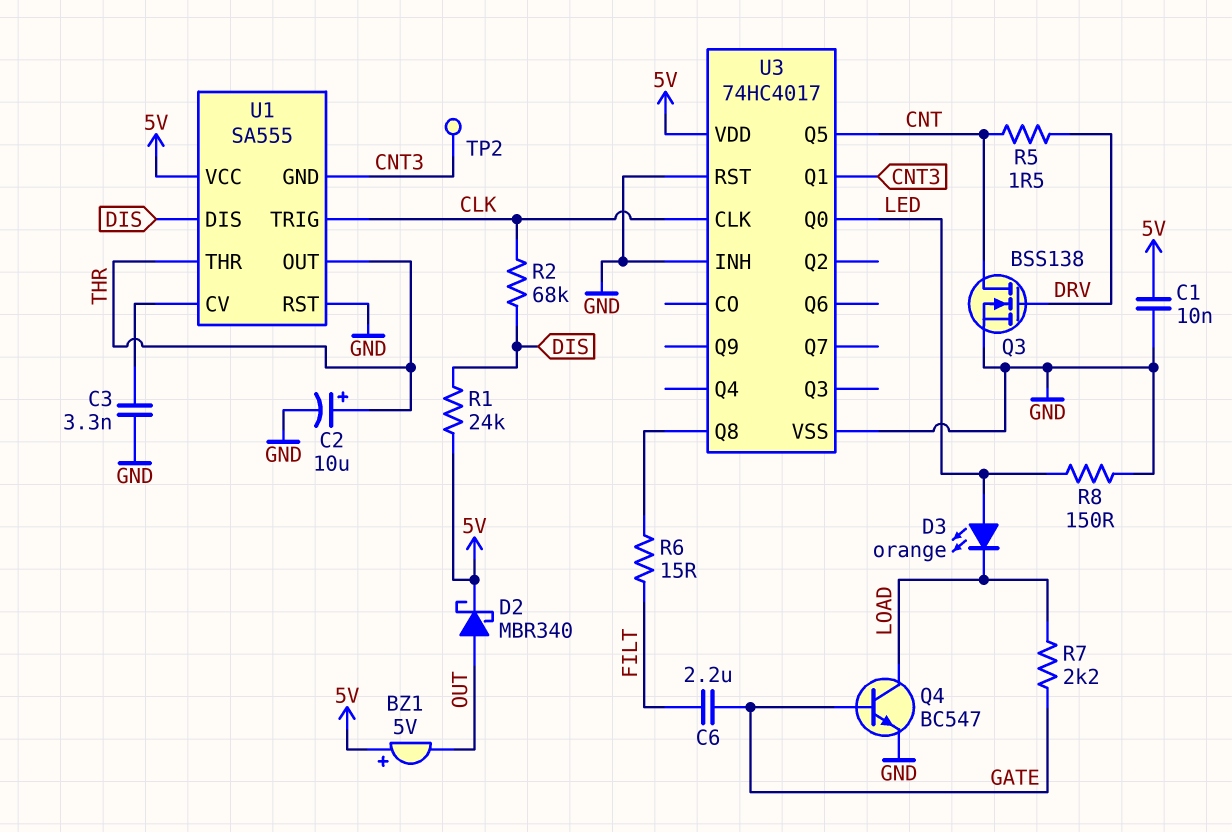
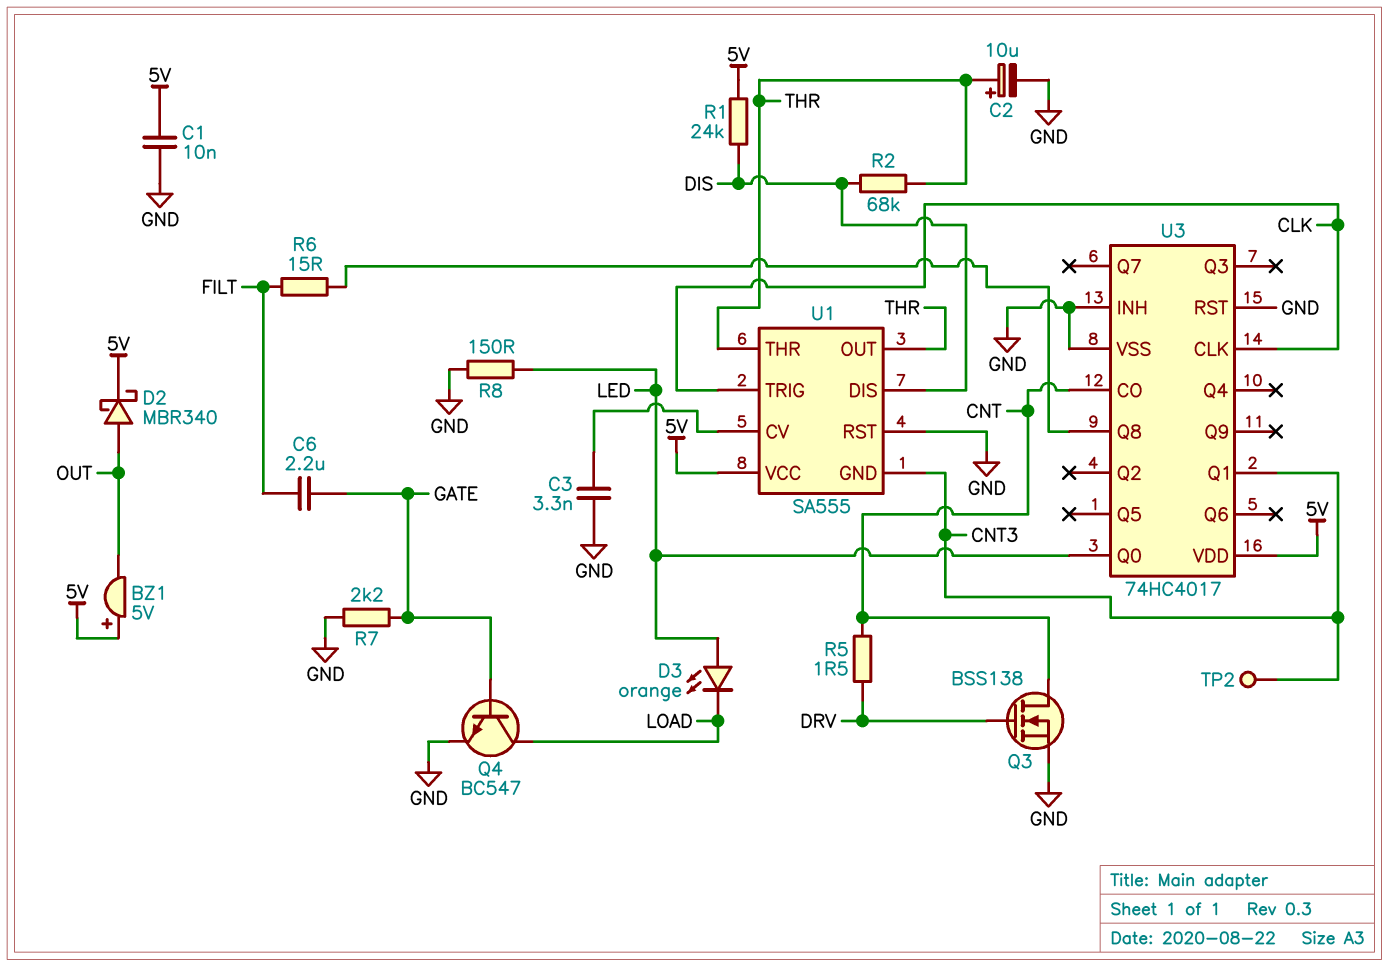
R2: 68k (CLK, DIS) -> 68k (DIS, THR)
R7: 2.2k (GATE, LOAD) -> 2.2k (GATE, GND)
U3 pin CO: none -> CNT
U3 pin Q5: CNT -> none

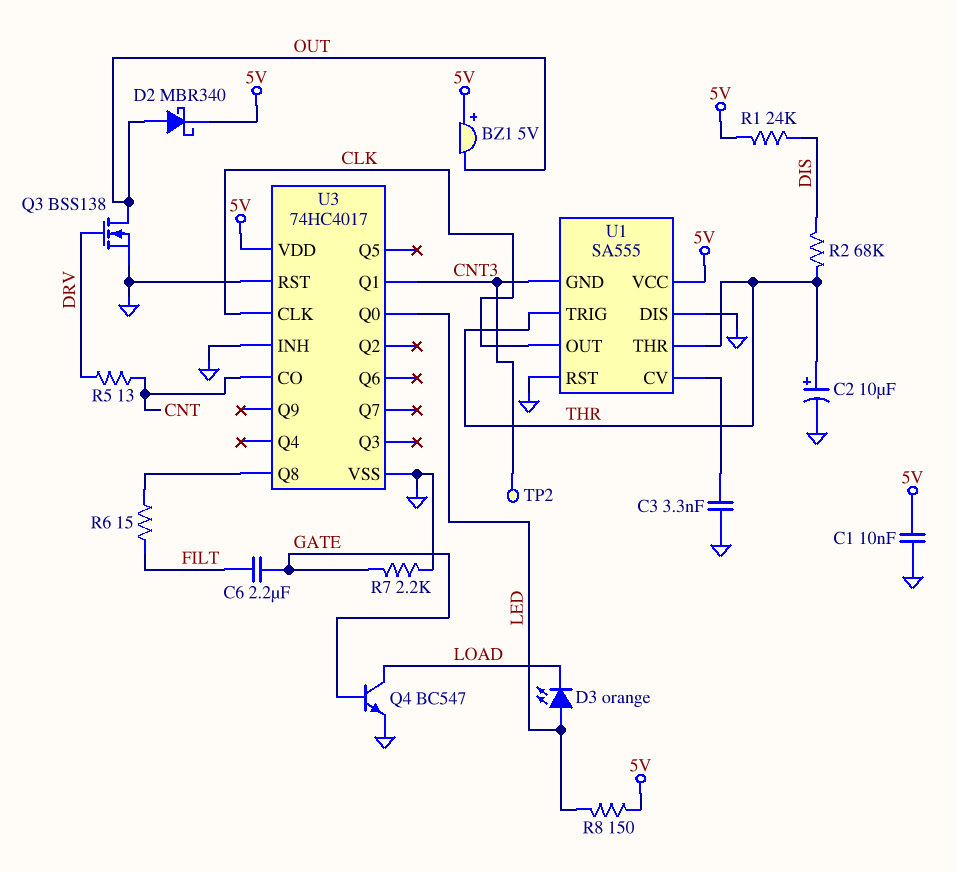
Q3: NMOS BSS138 (G DRV, D CNT, S GND) -> NMOS BSS138 (G DRV, D OUT, S GND)
R5: 1.5 (CNT, DRV) -> 13 (CNT, DRV)
R8: 150 (GND, LED) -> 150 (5V, LED)
U1 pin DIS: DIS -> GND
U1 pin OUT: THR -> CLK
U1 pin TRIG: CLK -> THR

